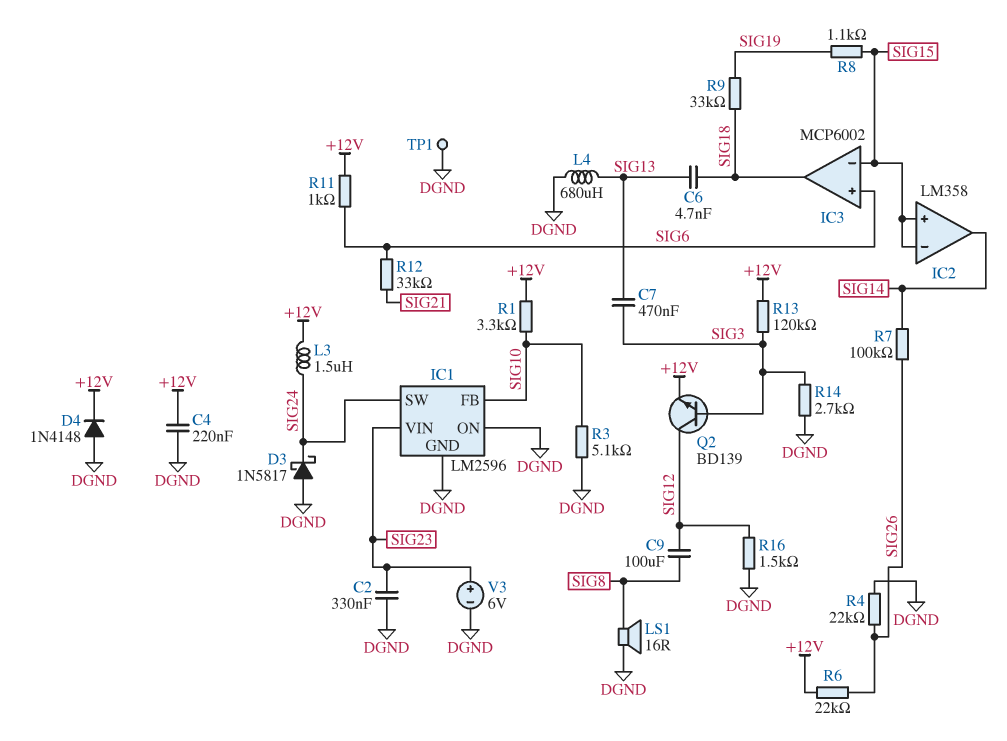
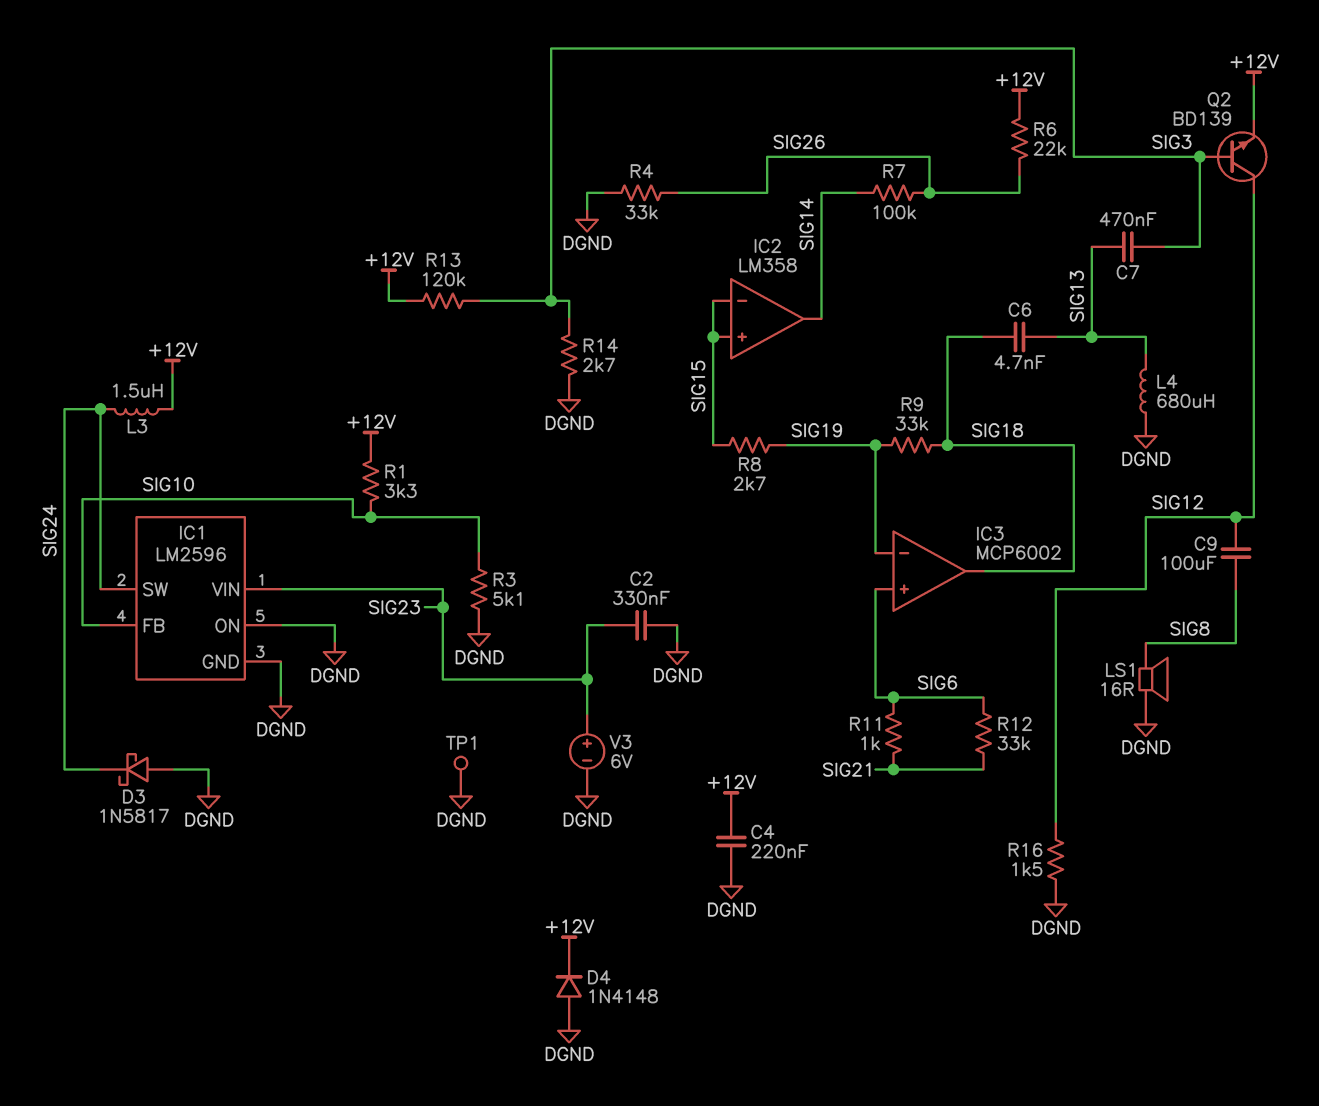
IC3 pin in-: SIG15 -> SIG19
R4: 22k (DGND, SIG26) -> 33k (DGND, SIG26)
R8: 1.1k (SIG15, SIG19) -> 2.7k (SIG15, SIG19)
R11: 1k (+12V, SIG6) -> 1k (SIG6, SIG21)

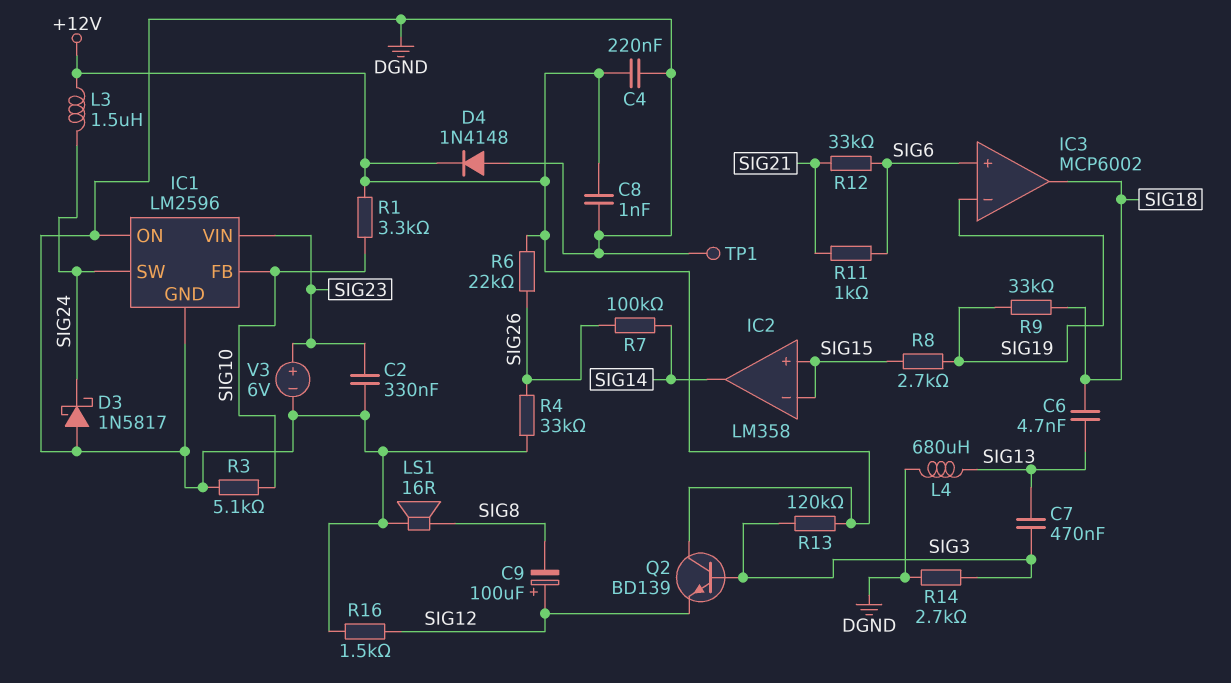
C8: none -> 1nF (+12V, DGND)
C9: 100uF (SIG8, SIG12) -> 100uF (plus SIG12, minus SIG8)
Q2: NPN BD139 (B SIG3, C SIG12, E +12V) -> NPN BD139 (B SIG3, C +12V, E SIG12)

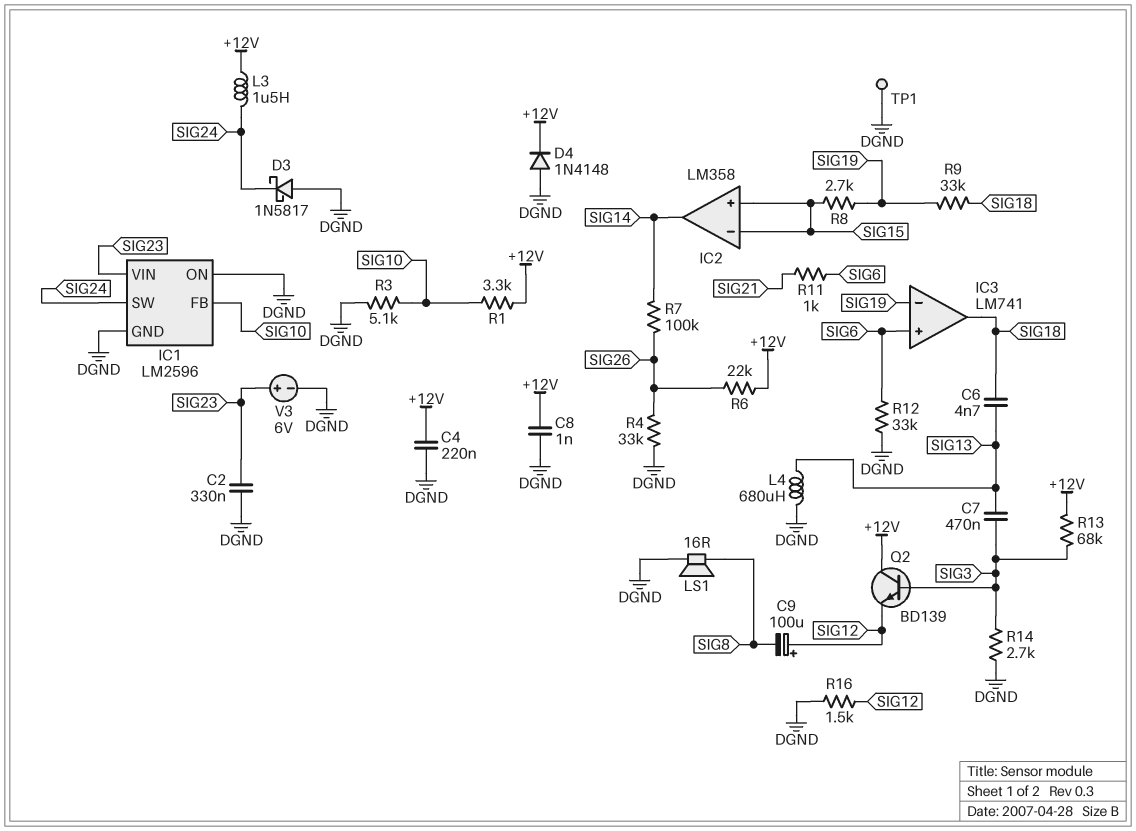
IC3: MCP6002 -> LM741
R12: 33k (SIG6, SIG21) -> 33k (DGND, SIG6)
R13: 120k (+12V, SIG3) -> 68k (+12V, SIG3)

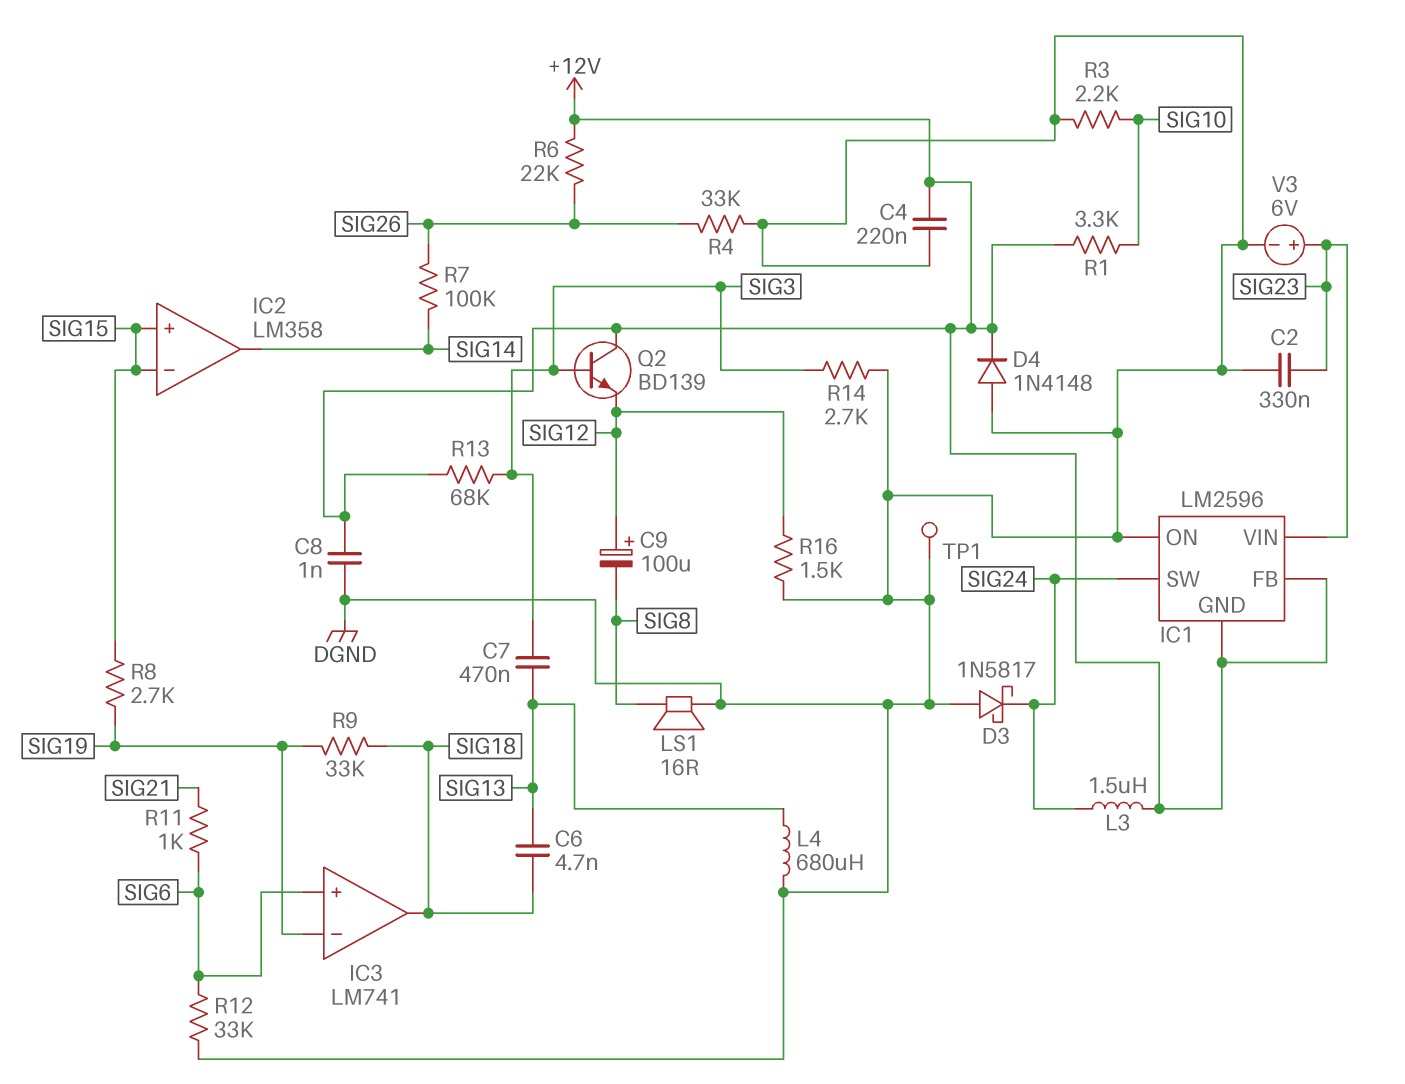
IC1 pin FB: SIG10 -> +12V
IC1 pin GND: DGND -> +12V
R3: 5.1k (DGND, SIG10) -> 2.2k (DGND, SIG10)

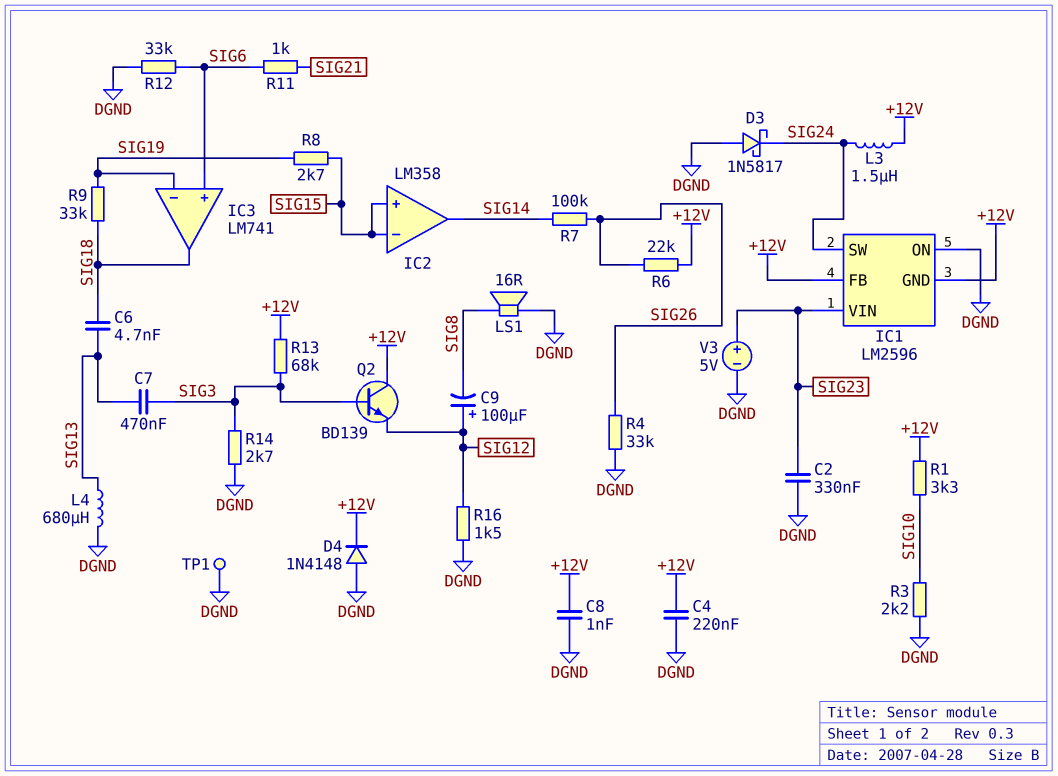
V3: 6V (plus SIG23, minus DGND) -> 5V (plus SIG23, minus DGND)

